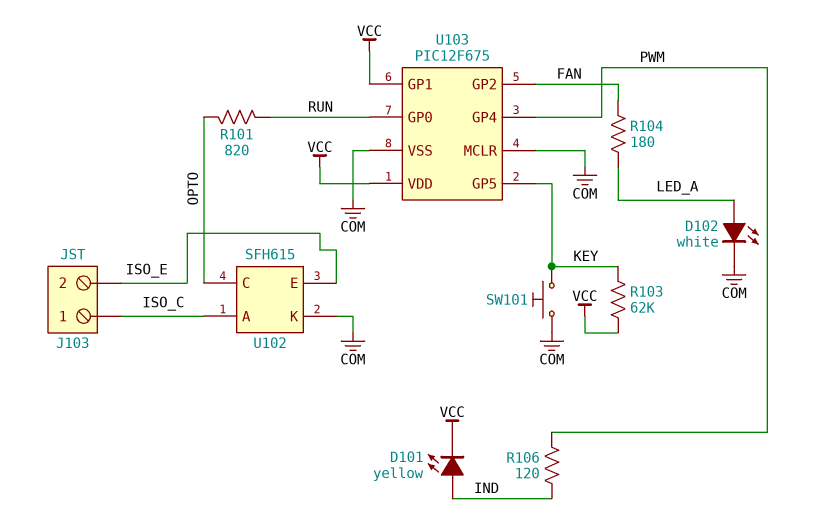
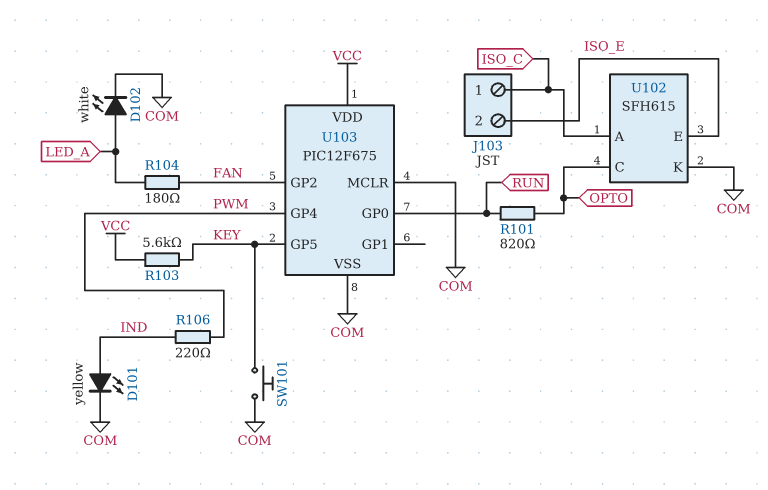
D101: LED yellow (A IND, K VCC) -> LED yellow (A IND, K COM)
R103: 62k (KEY, VCC) -> 5.6k (KEY, VCC)
R106: 120 (IND, PWM) -> 220 (IND, PWM)
U103 pin GP1: VCC -> none

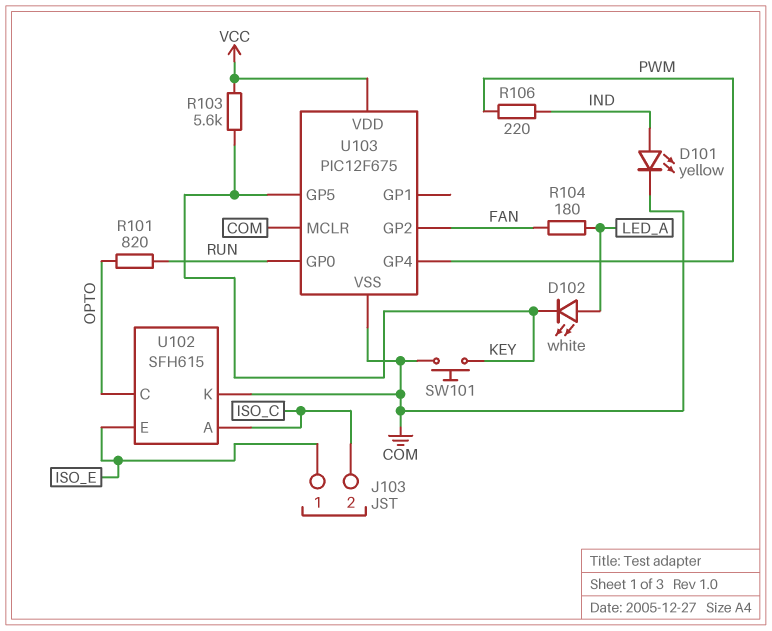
D102: LED white (A LED_A, K COM) -> LED white (A LED_A, K KEY)
J103 pin 1: ISO_C -> ISO_E
J103 pin 2: ISO_E -> ISO_C

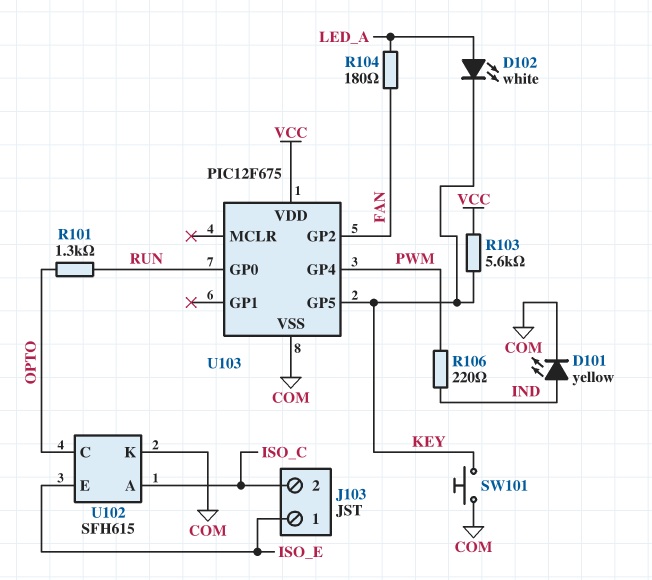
R101: 820 (OPTO, RUN) -> 1.3k (OPTO, RUN)
U103 pin MCLR: COM -> none

